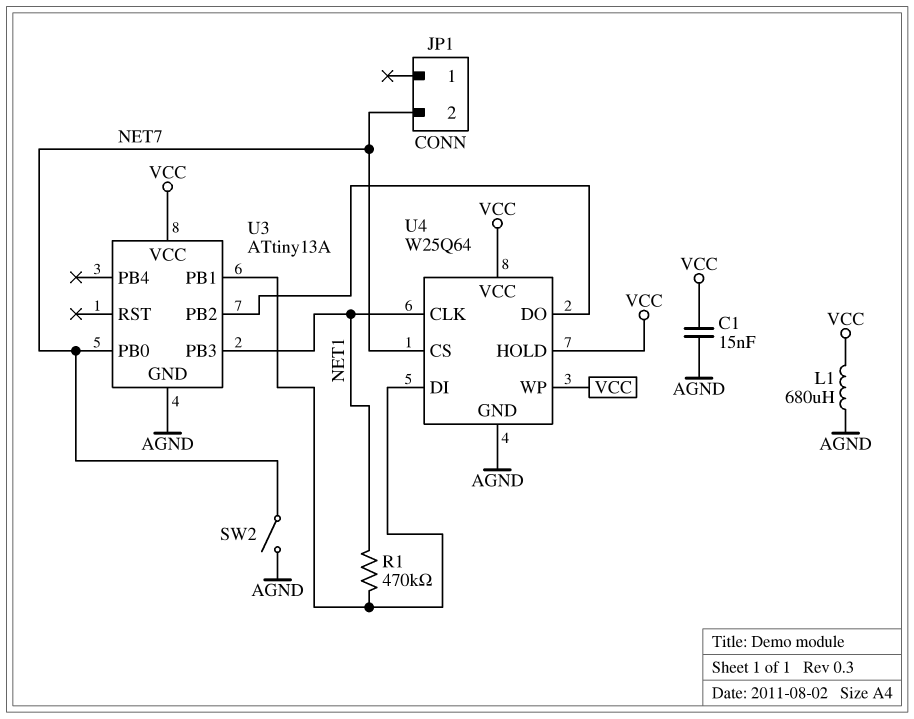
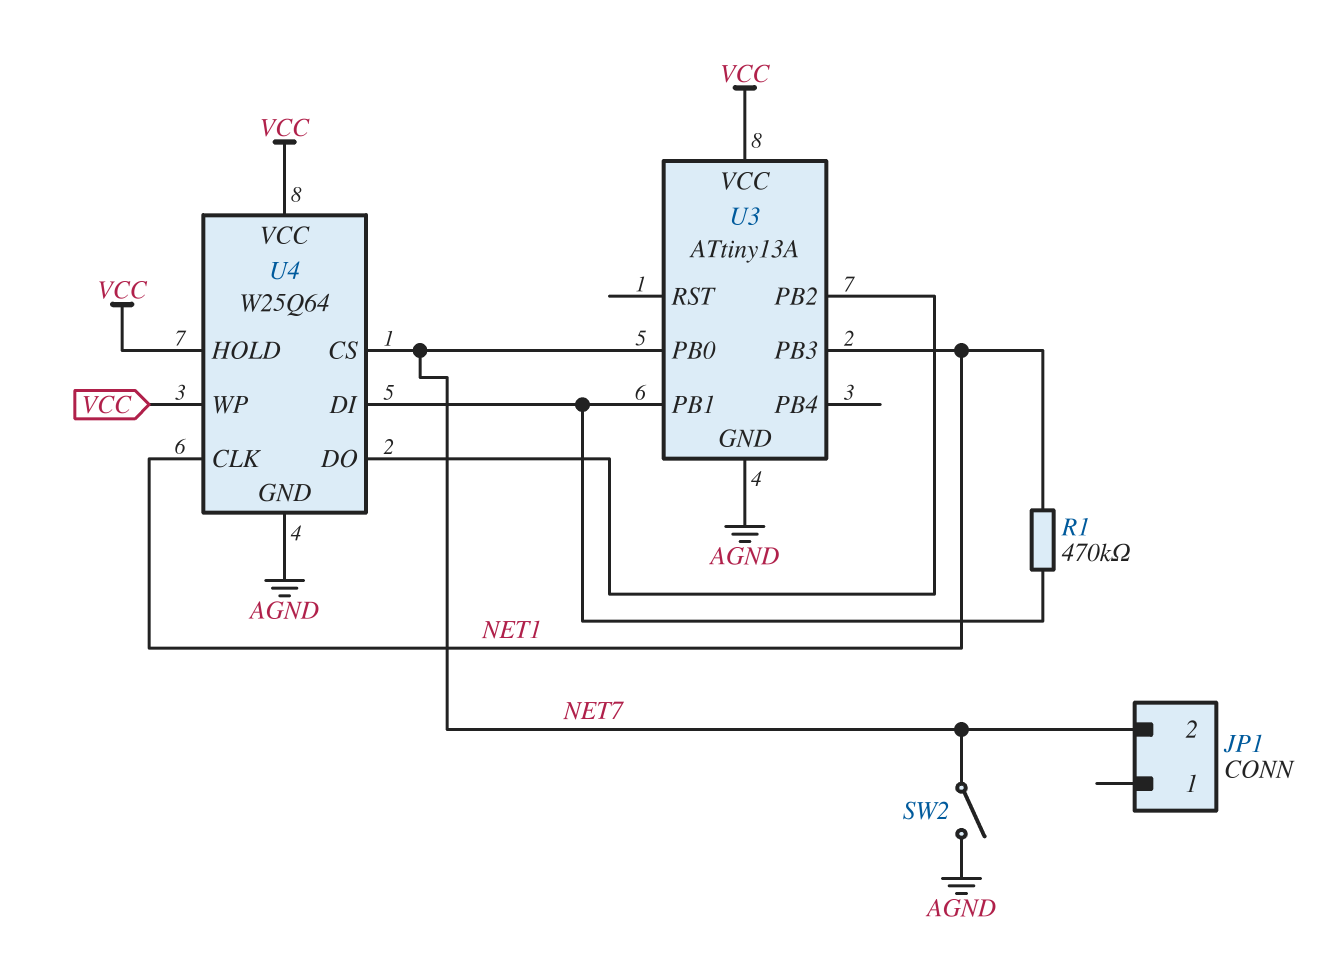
C1: 15nF (AGND, VCC) -> none
L1: 680uH (AGND, VCC) -> none

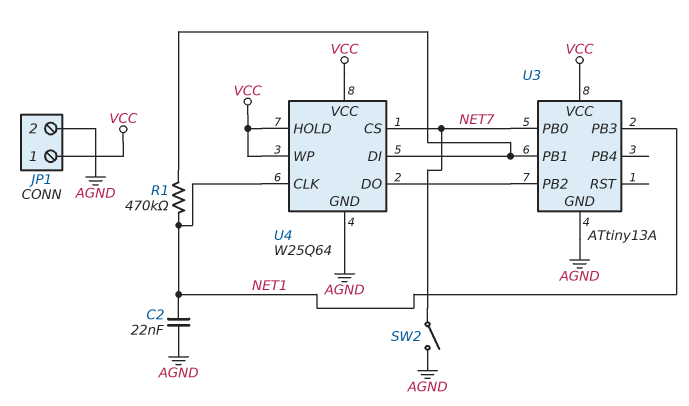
C2: none -> 22nF (AGND, NET1)
JP1 pin 1: none -> VCC
JP1 pin 2: NET7 -> AGND

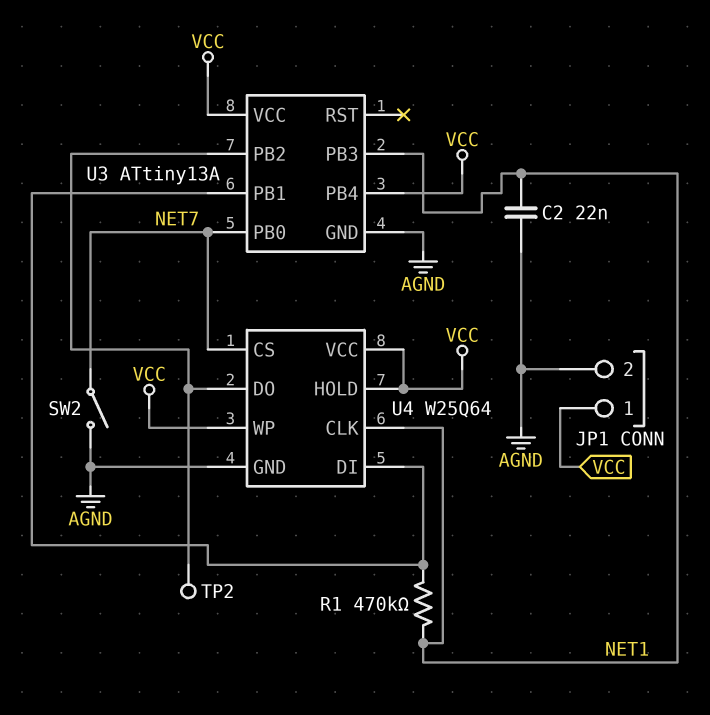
TP2: none -> test point (U3/PB2)
U3 pin PB4: none -> VCC

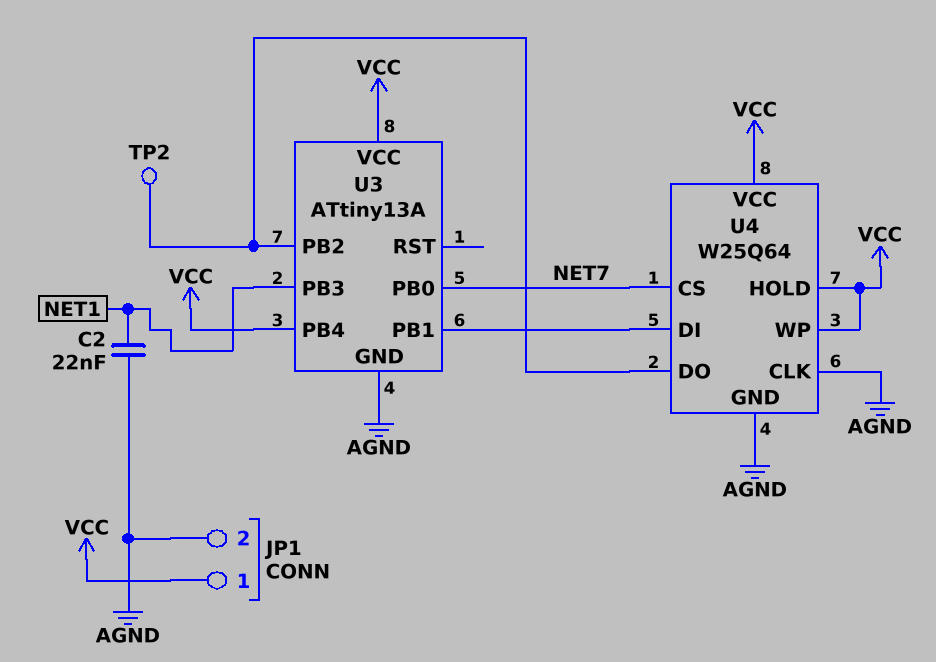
R1: 470k (NET1, U3/PB1) -> none
SW2: switch (AGND, NET7) -> none
U4 pin CLK: NET1 -> AGND

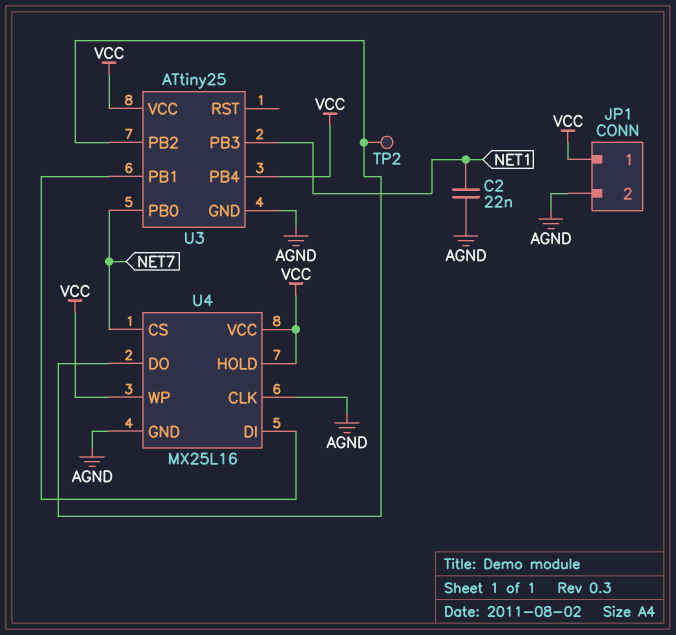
U3: ATtiny13A -> ATtiny25
U4: W25Q64 -> MX25L16

